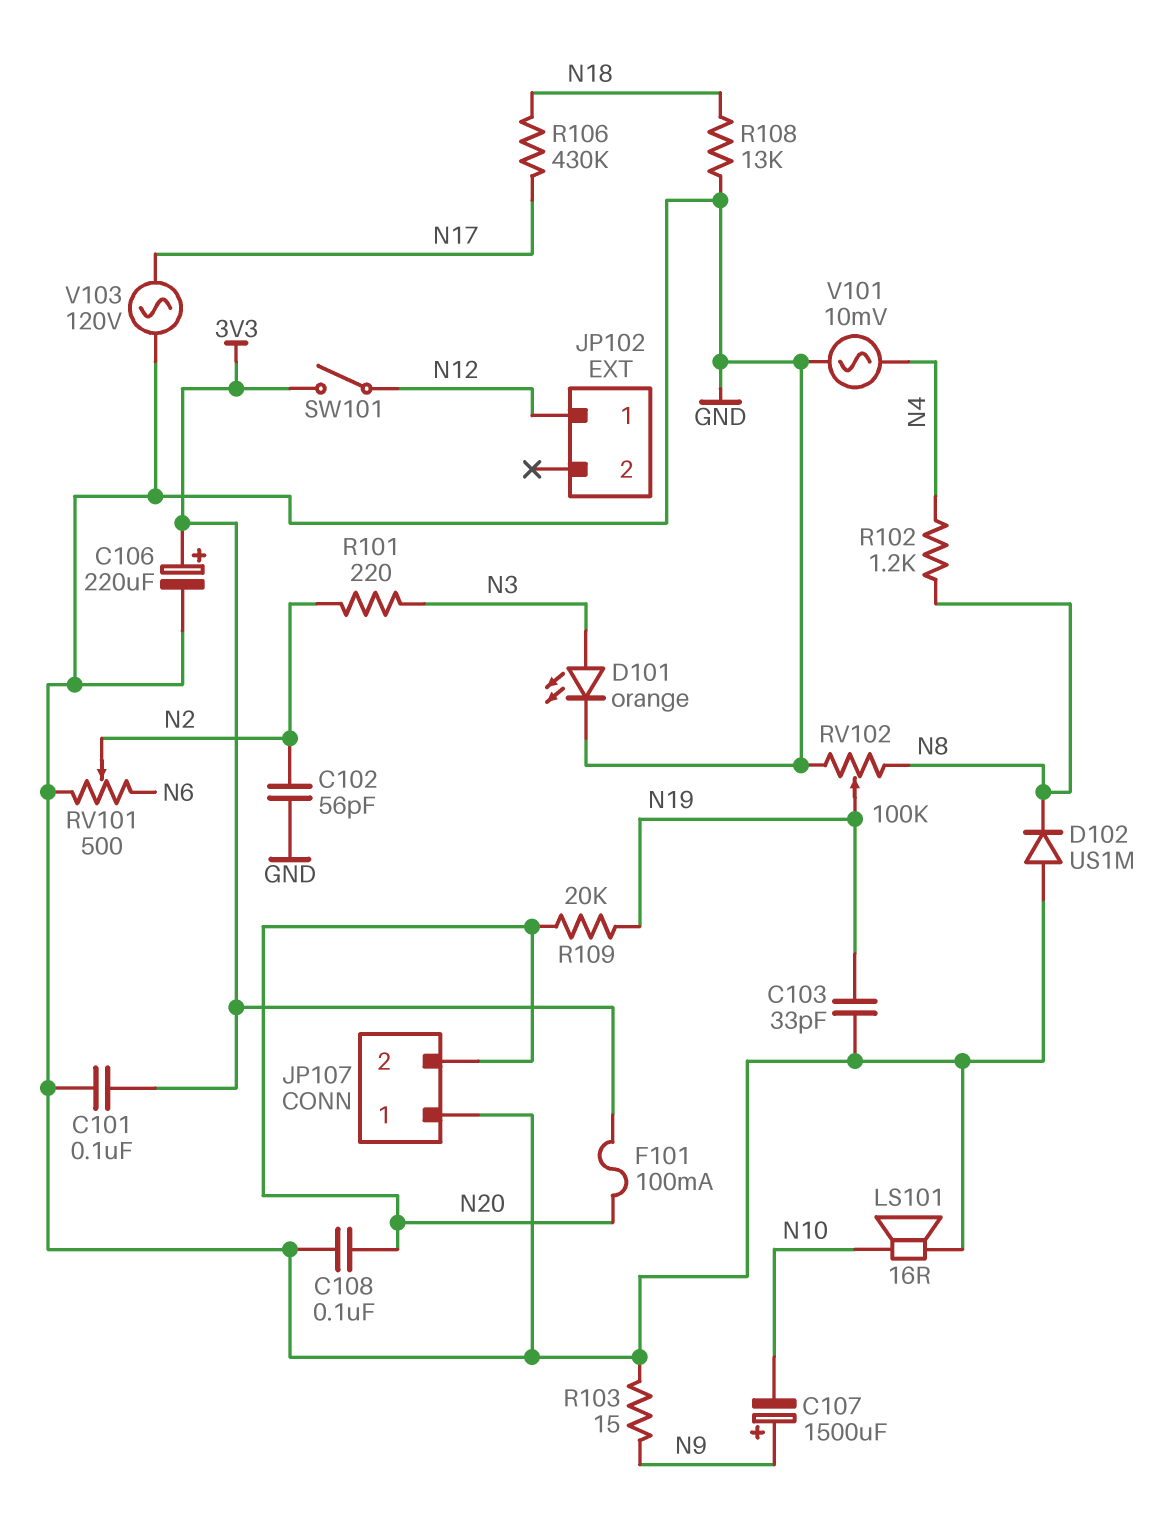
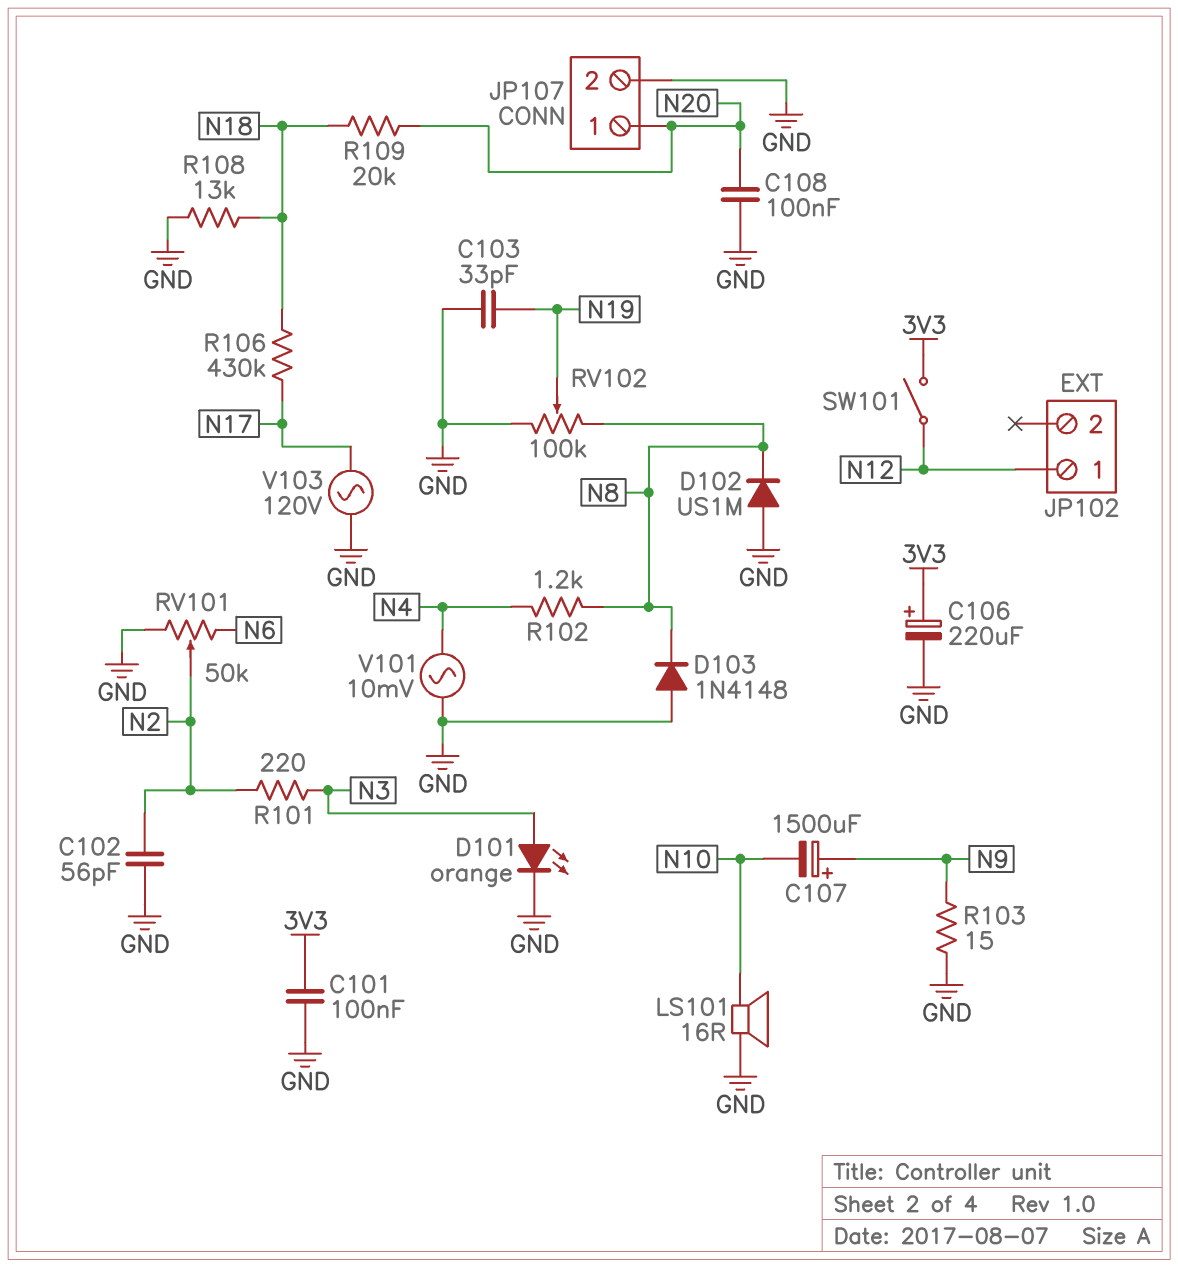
D103: none -> diode 1N4148 (A GND, K N8)
F101: 100mA (3V3, N20) -> none
JP107 pin 1: GND -> N20
JP107 pin 2: N20 -> GND
R109: 20k (N19, N20) -> 20k (N18, N20)
RV101: 500 (GND, N6, wiper N2) -> 50k (GND, N6, wiper N2)

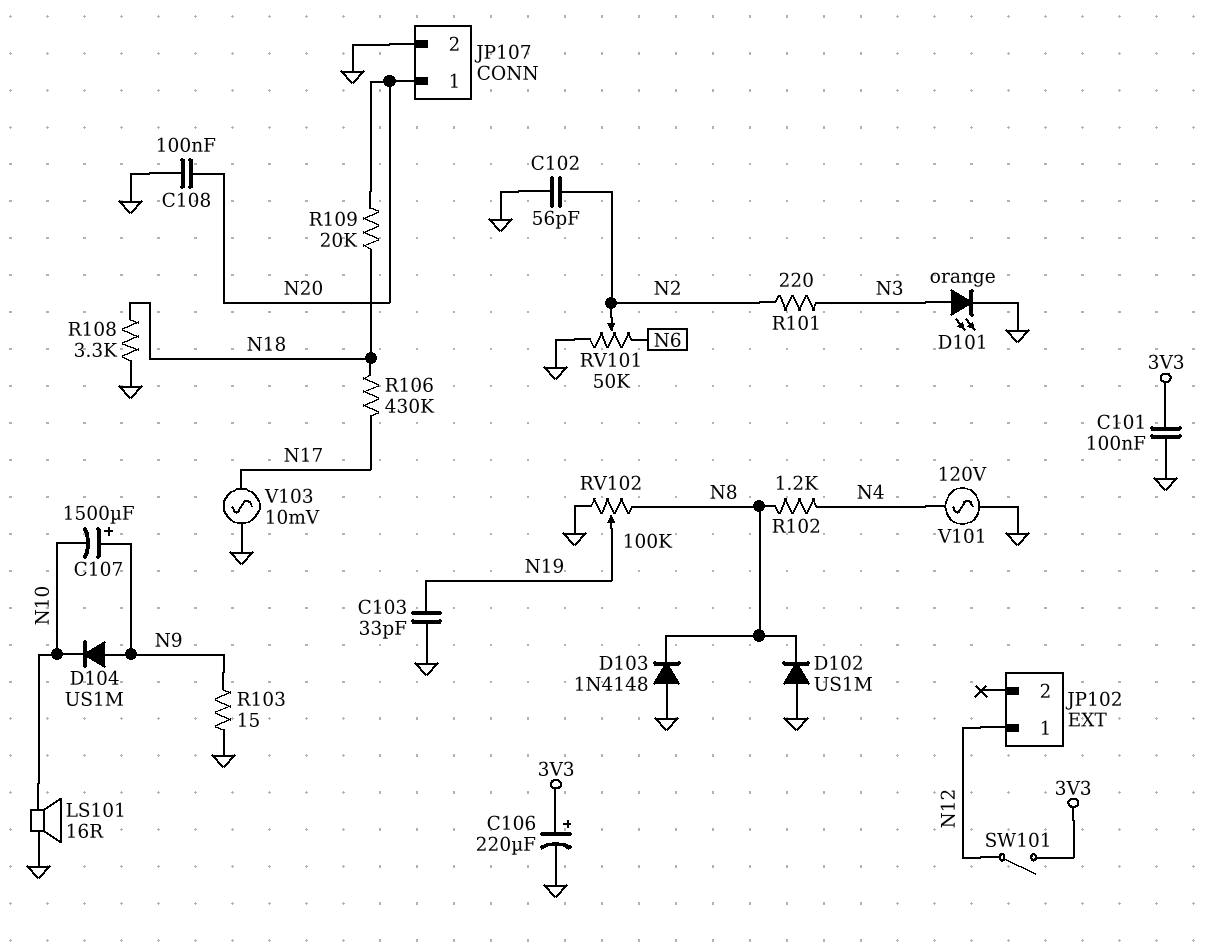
D104: none -> diode US1M (A N9, K N10)
R108: 13k (GND, N18) -> 3.3k (GND, N18)
V101: AC 10mV (GND, N4) -> AC 120V (GND, N4)
V103: AC 120V (GND, N17) -> AC 10mV (GND, N17)

